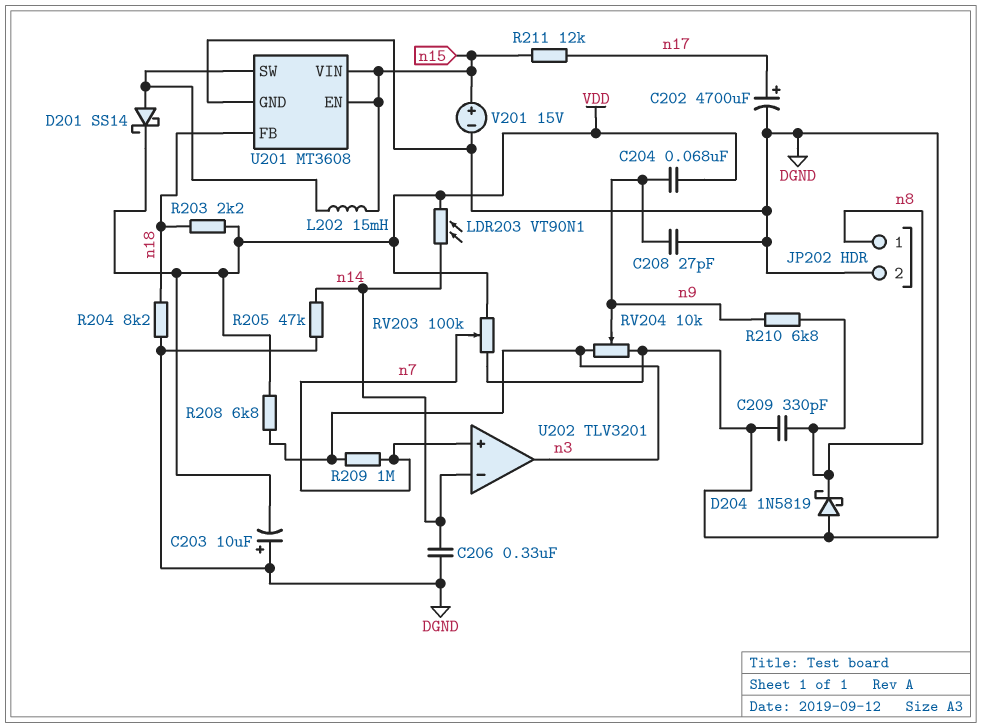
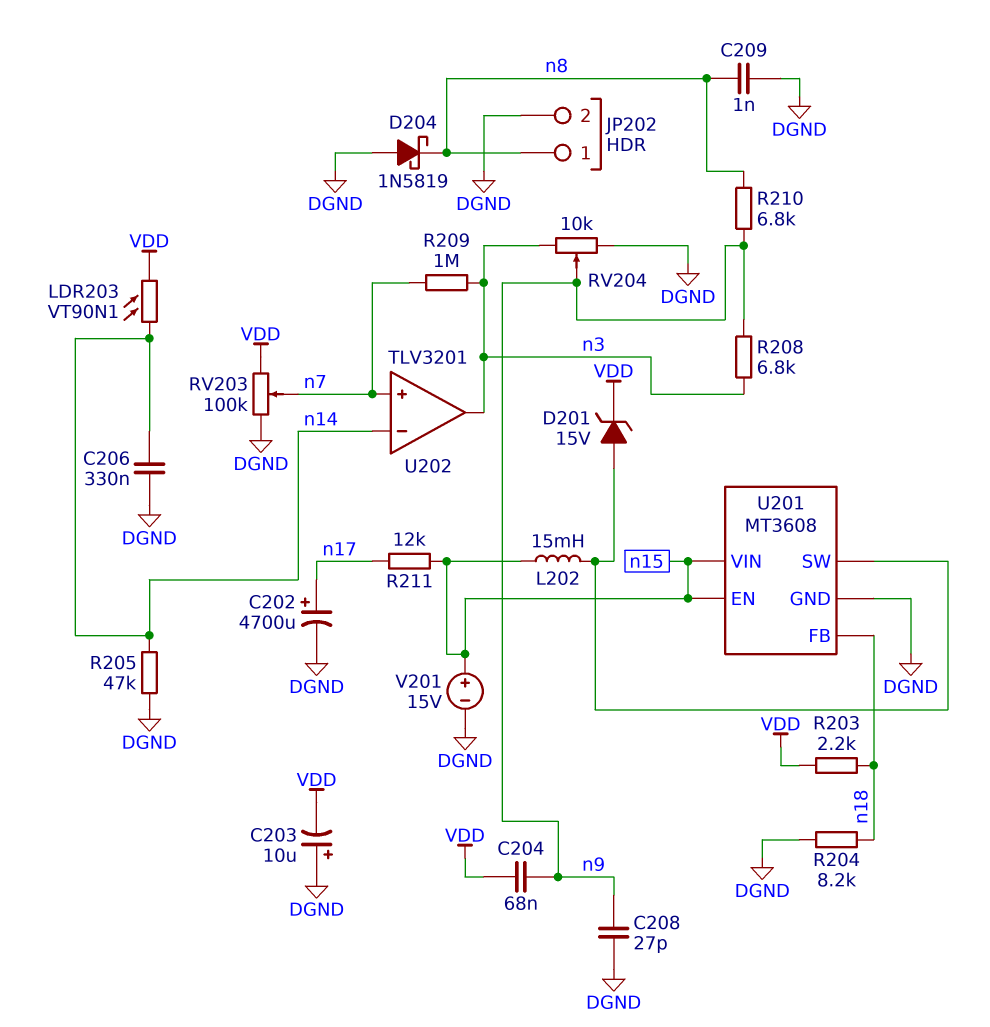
C209: 330pF (DGND, n8) -> 1nF (DGND, n8)
D201: schottky SS14 (A U201/SW, K VDD) -> zener 15V (A U201/SW, K VDD)
R208: 6.8k (VDD, n3) -> 6.8k (n3, n9)

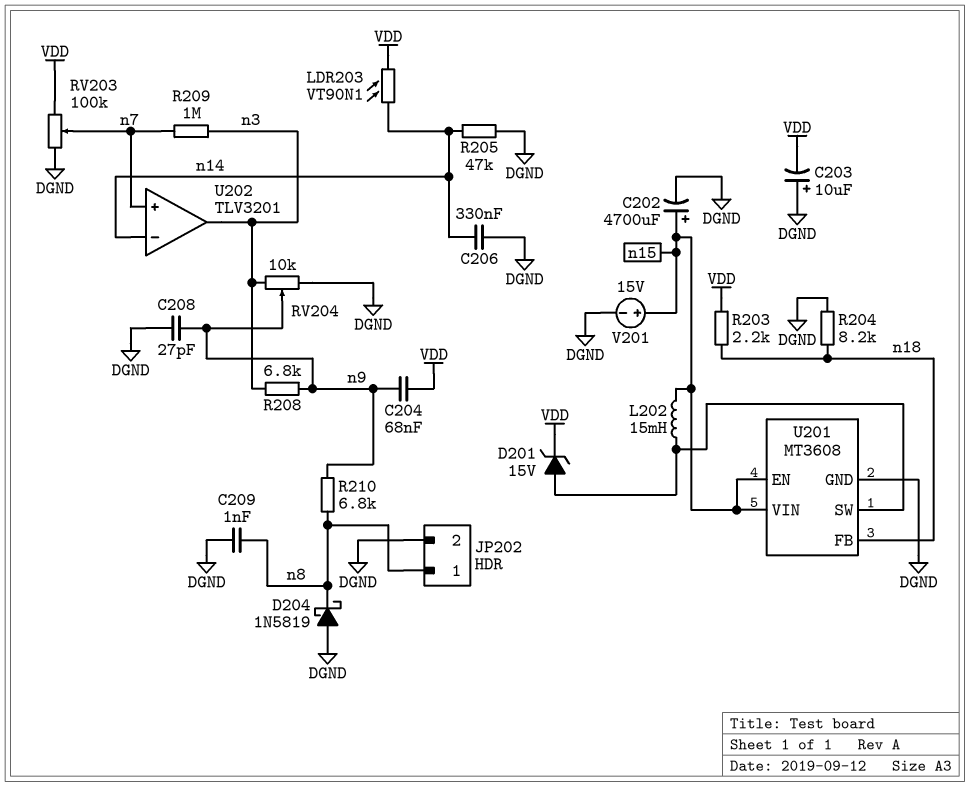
C202: 4700uF (plus n17, minus DGND) -> 4700uF (plus n15, minus DGND)
R211: 12k (n15, n17) -> none

